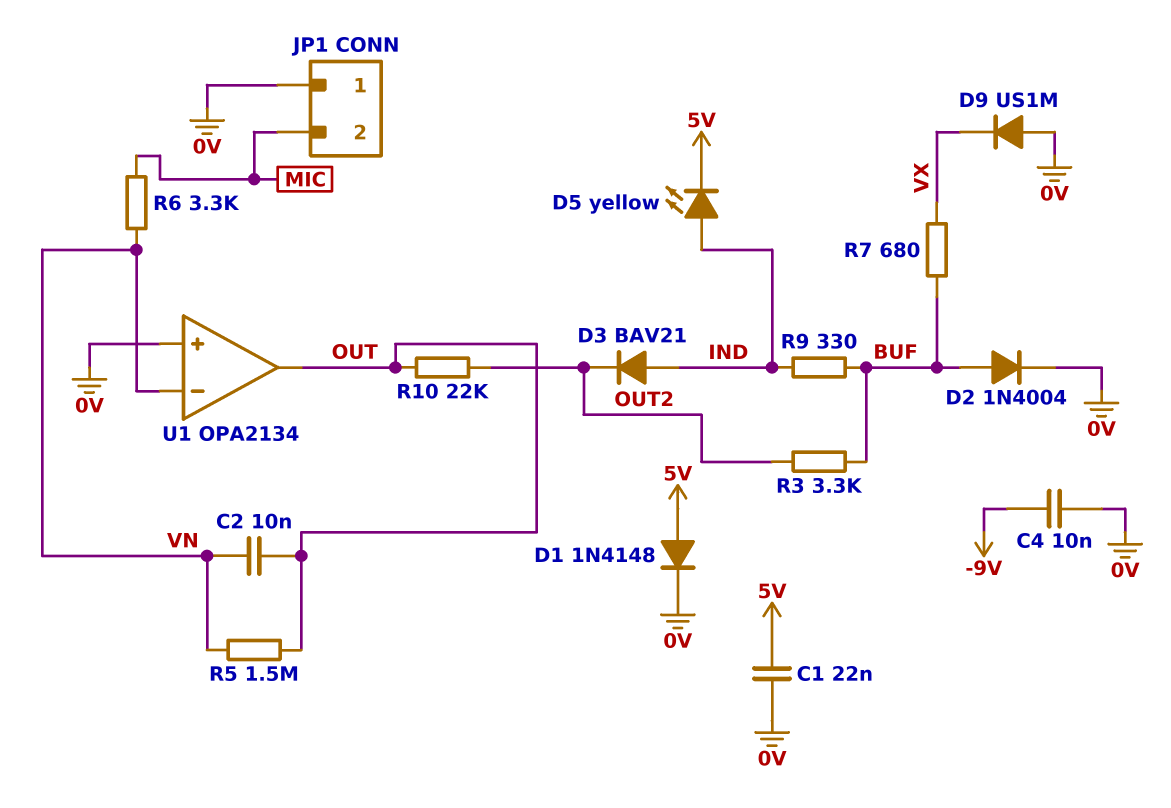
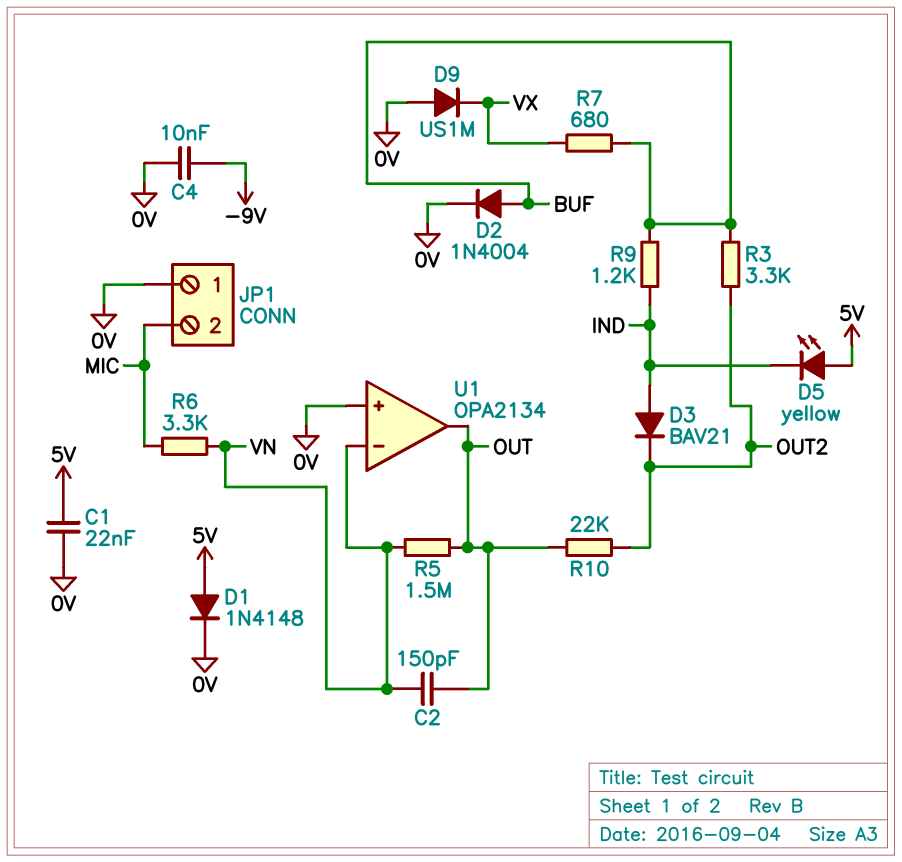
C2: 10nF (OUT, VN) -> 150pF (OUT, VN)
D5: LED yellow (A IND, K 5V) -> LED yellow (A 5V, K IND)
R9: 330 (BUF, IND) -> 1.2k (BUF, IND)

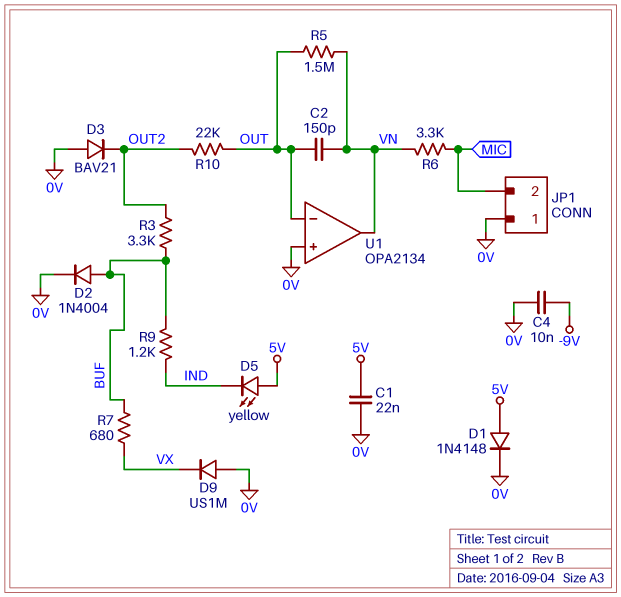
D3: diode BAV21 (A IND, K OUT2) -> diode BAV21 (A 0V, K OUT2)
U1 pin in-: VN -> OUT
U1 pin out: OUT -> VN

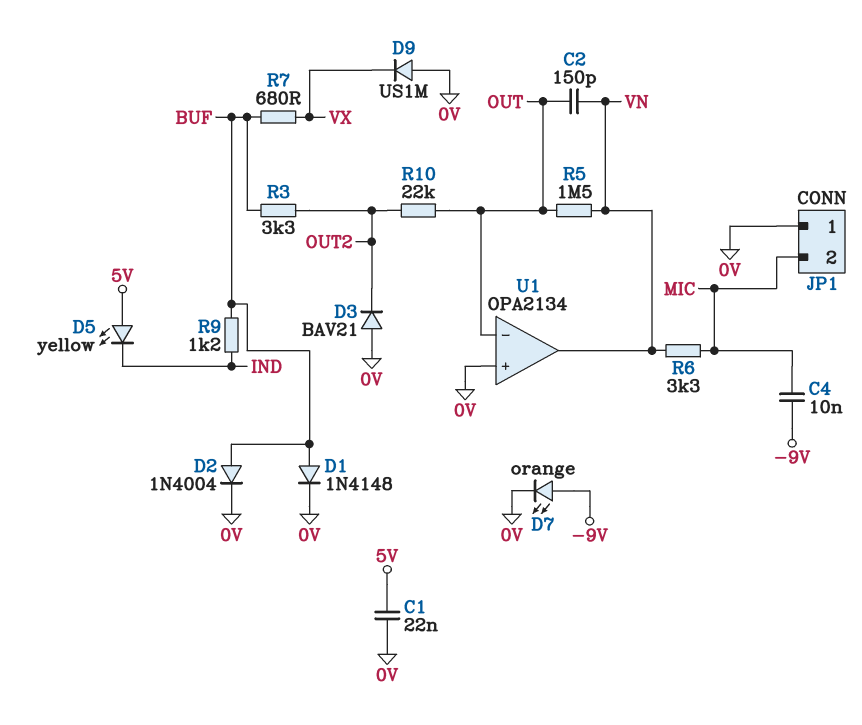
C4: 10nF (-9V, 0V) -> 10nF (-9V, MIC)
D1: diode 1N4148 (A 5V, K 0V) -> diode 1N4148 (A BUF, K 0V)
D7: none -> LED orange (A -9V, K 0V)

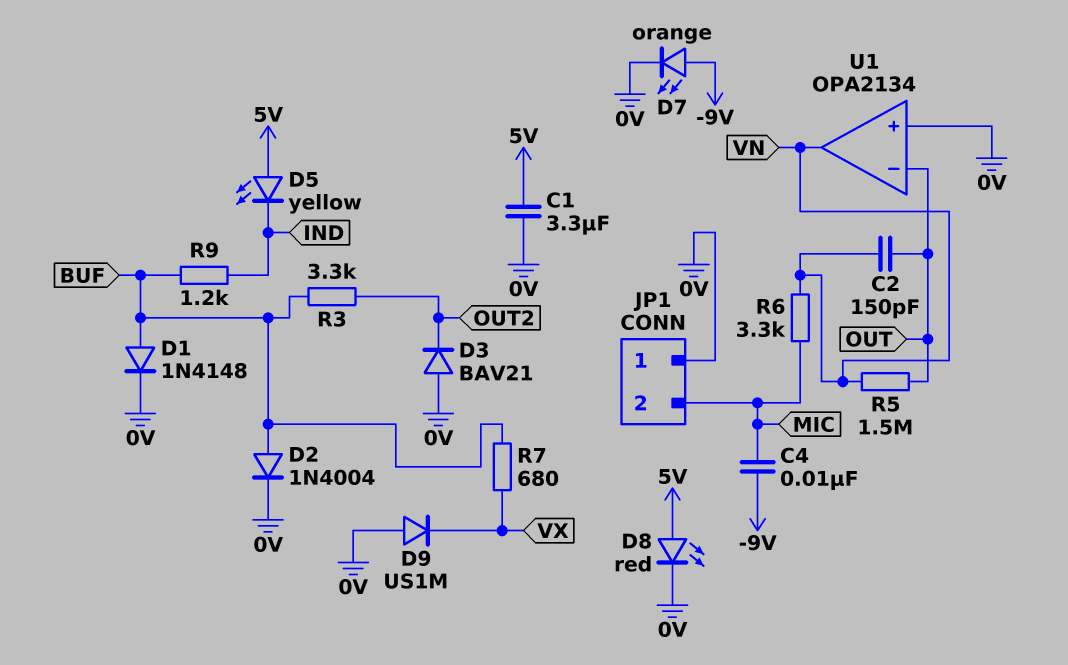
C1: 22nF (0V, 5V) -> 3.3uF (0V, 5V)
D8: none -> LED red (A 5V, K 0V)
R10: 22k (OUT, OUT2) -> none

